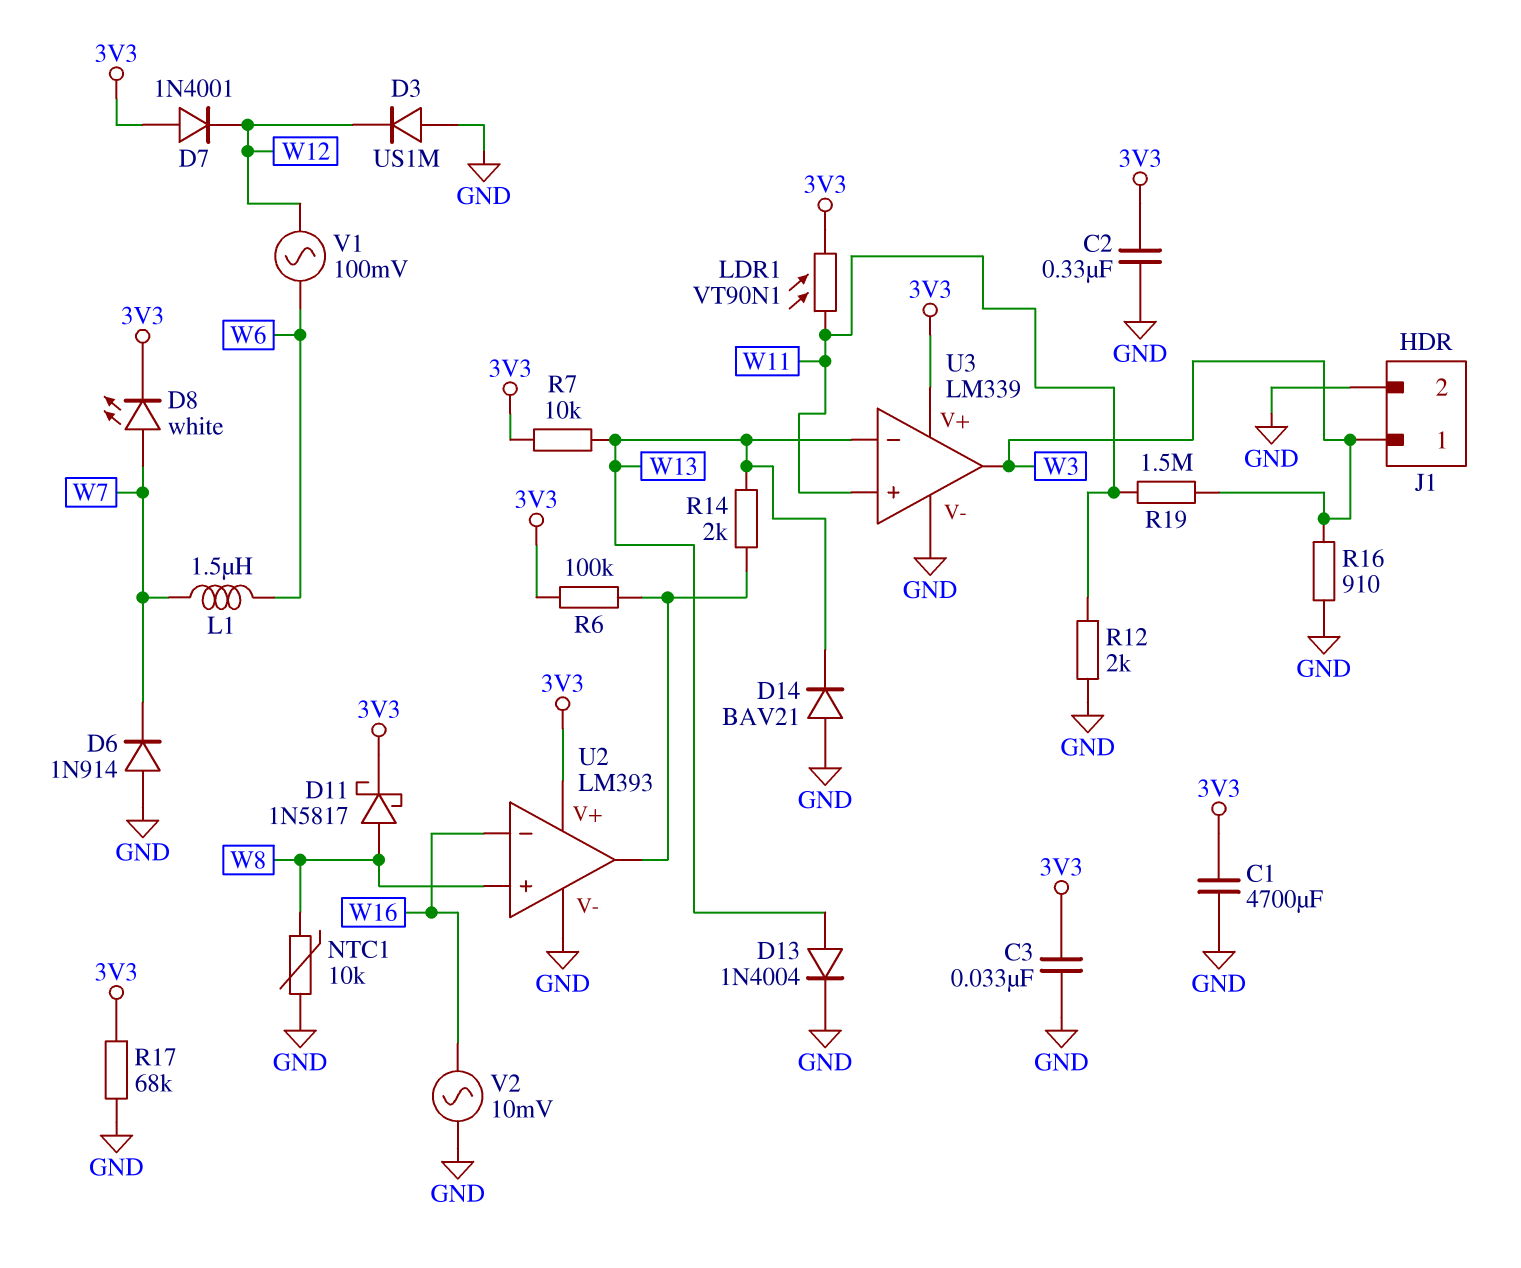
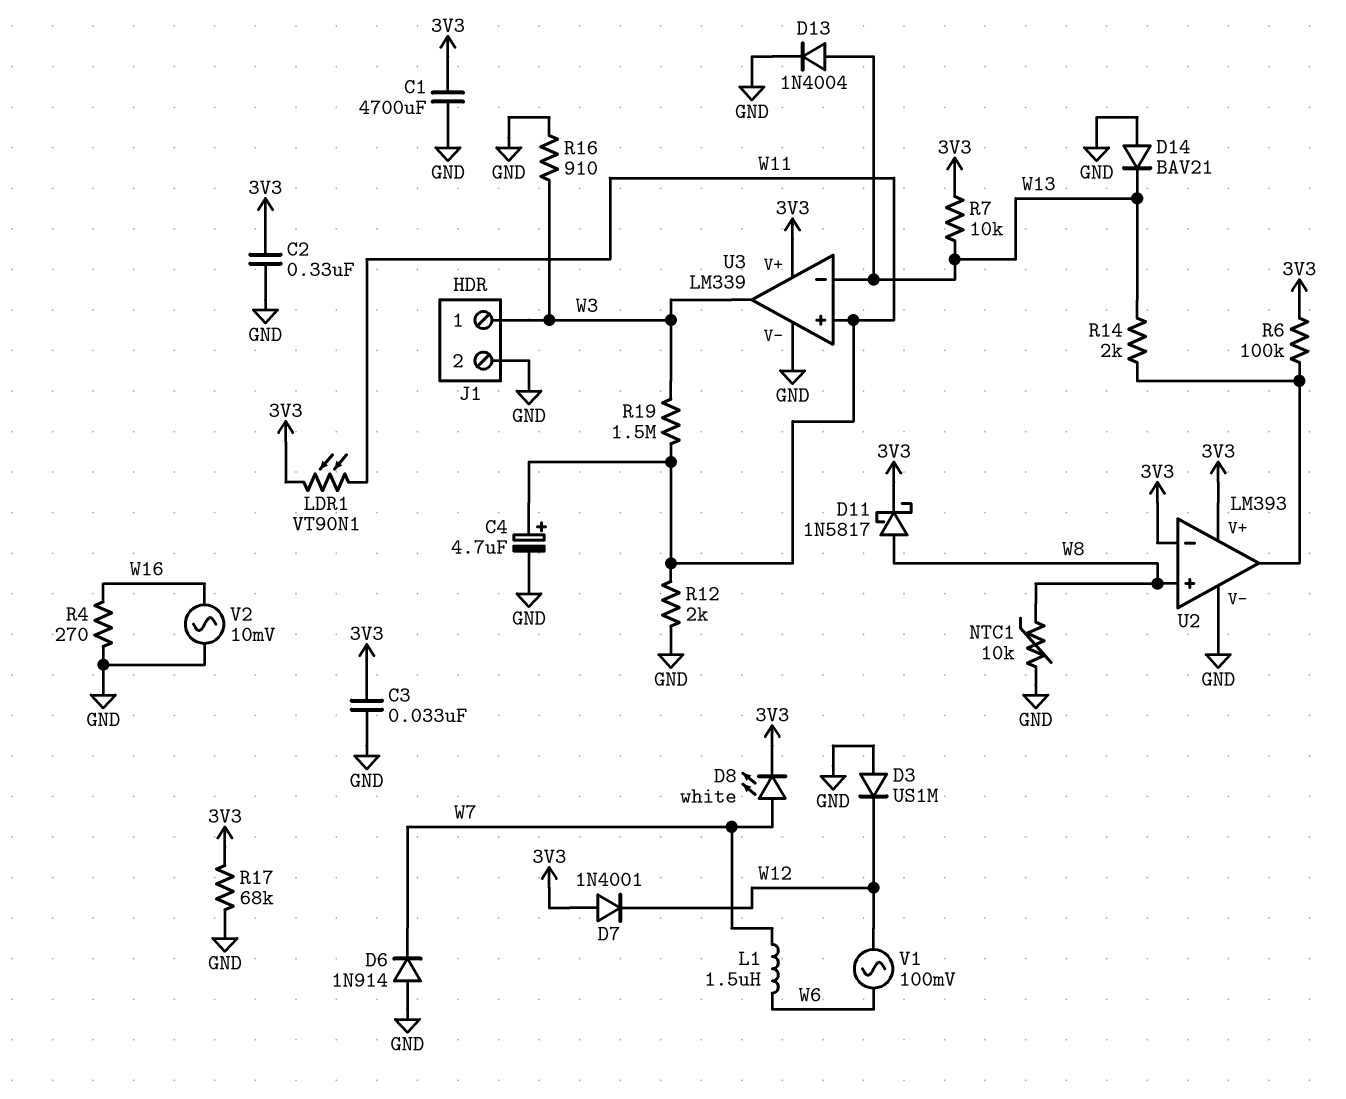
C4: none -> 4.7uF (plus W11, minus GND)
R4: none -> 270 (GND, W16)
U2 pin in-: W16 -> 3V3

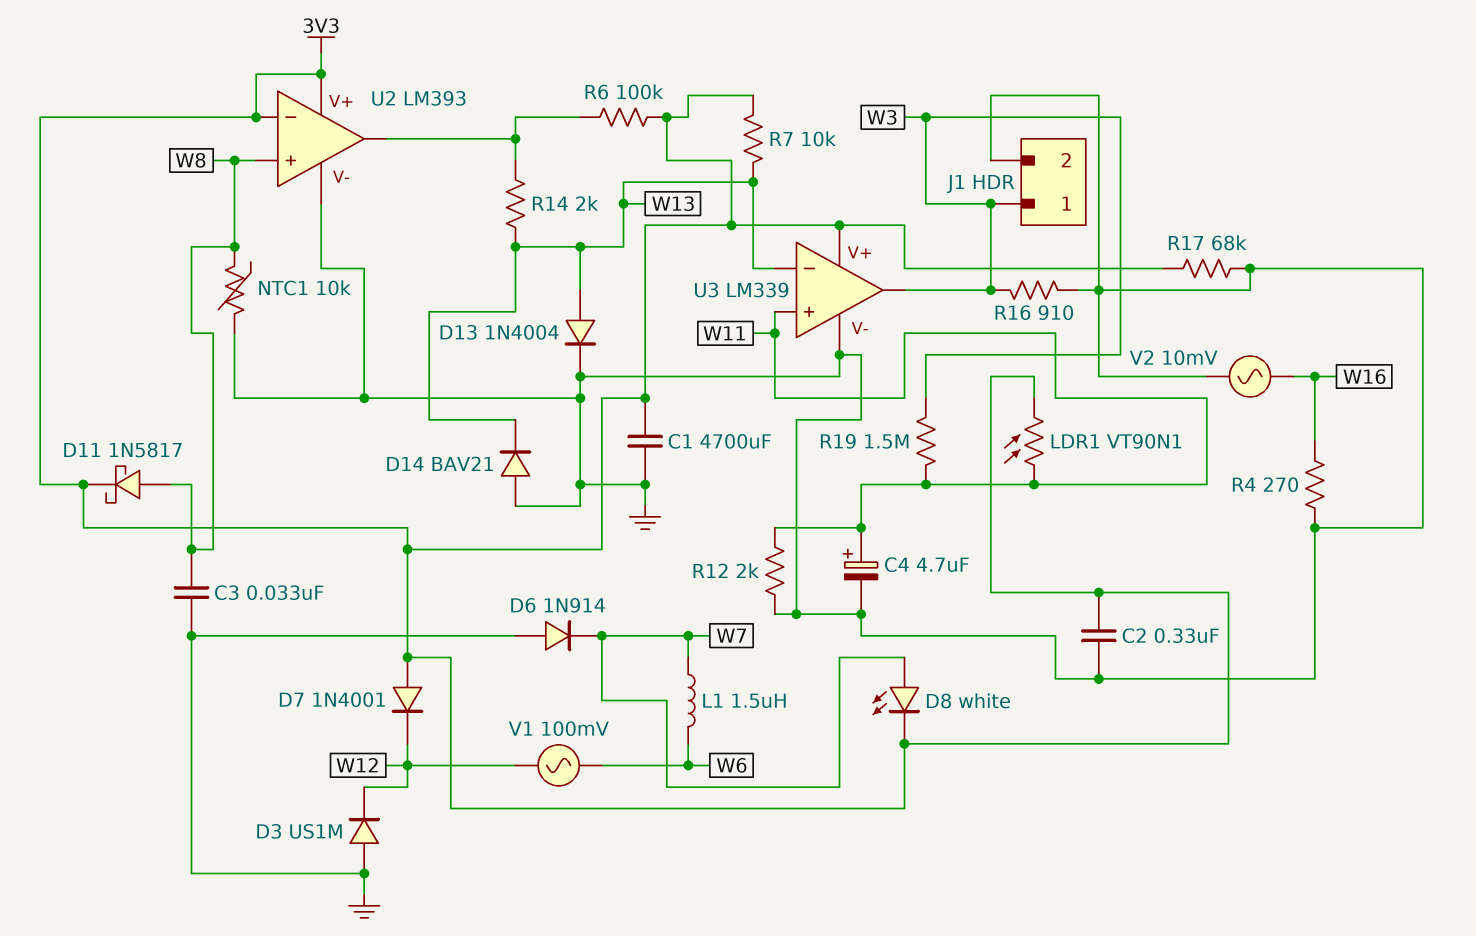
C3: 33nF (3V3, GND) -> 33nF (GND, W8)

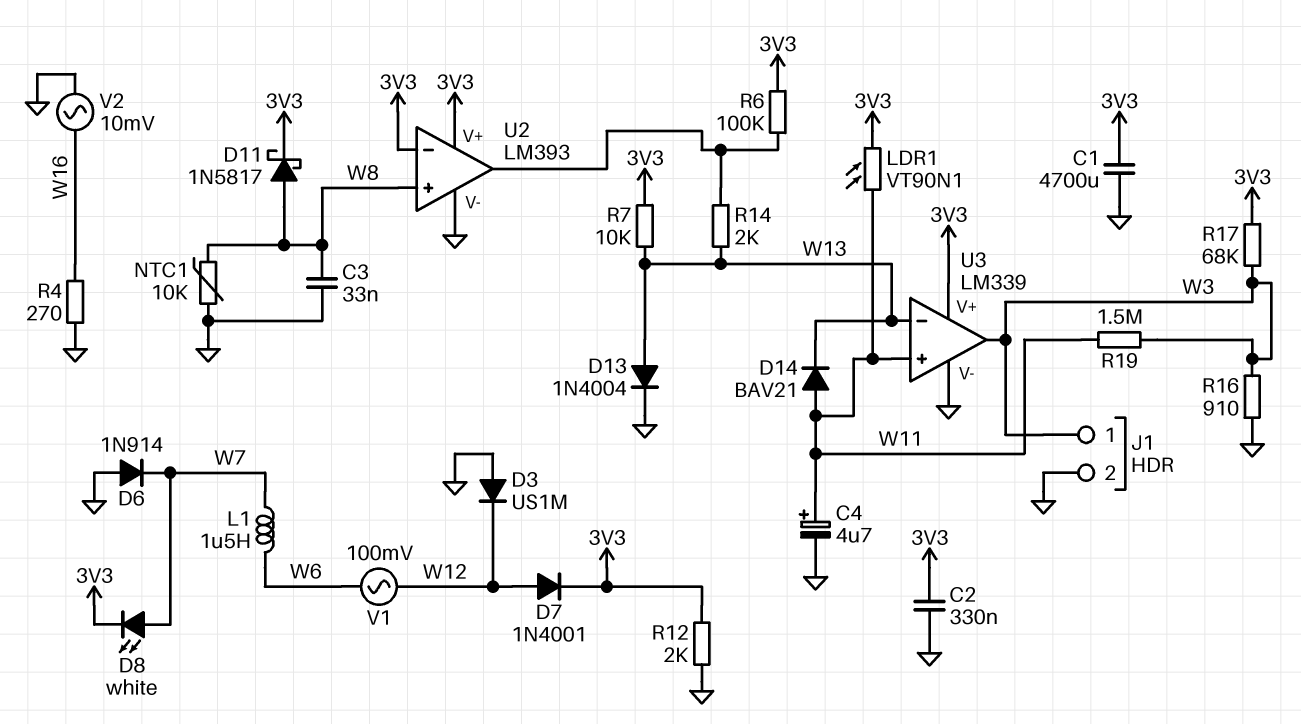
D7: diode 1N4001 (A 3V3, K W12) -> diode 1N4001 (A W12, K 3V3)
D14: diode BAV21 (A GND, K W13) -> diode BAV21 (A W11, K W13)
R12: 2k (GND, W11) -> 2k (3V3, GND)
R17: 68k (3V3, GND) -> 68k (3V3, W3)

